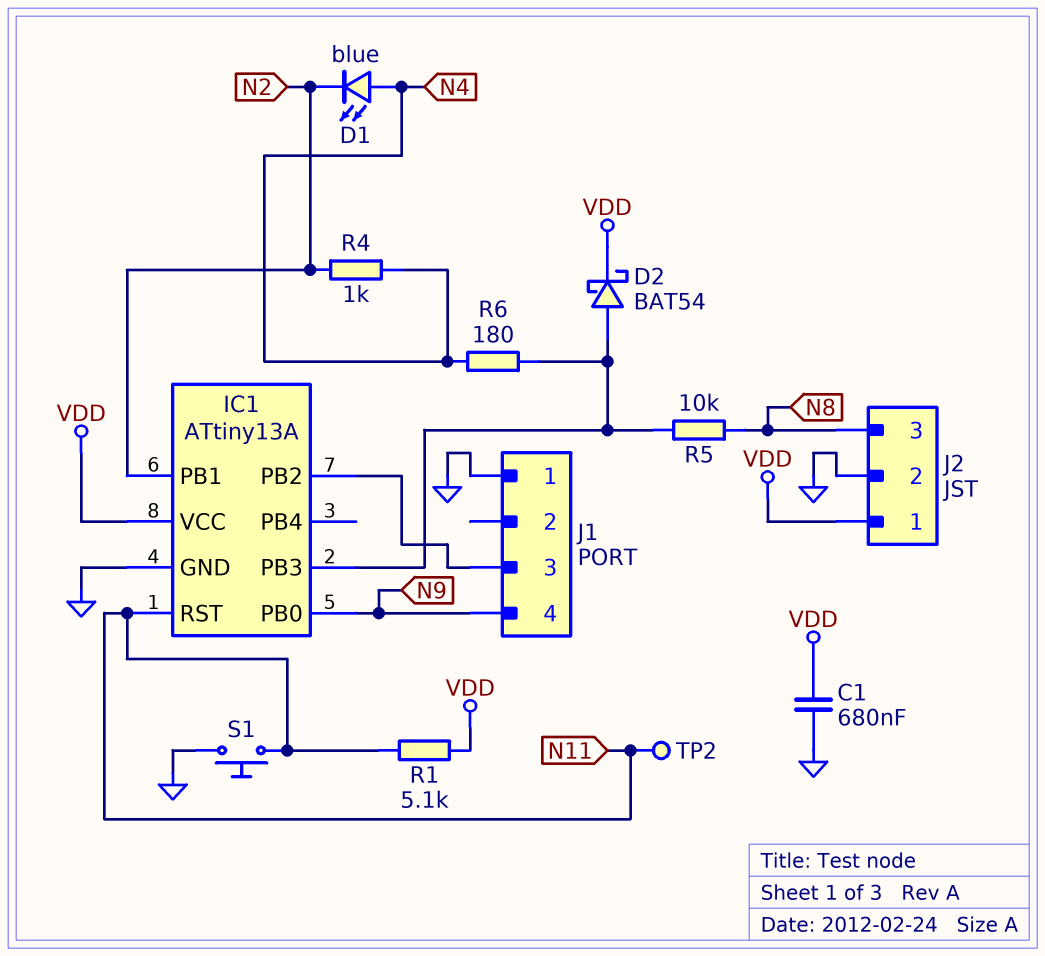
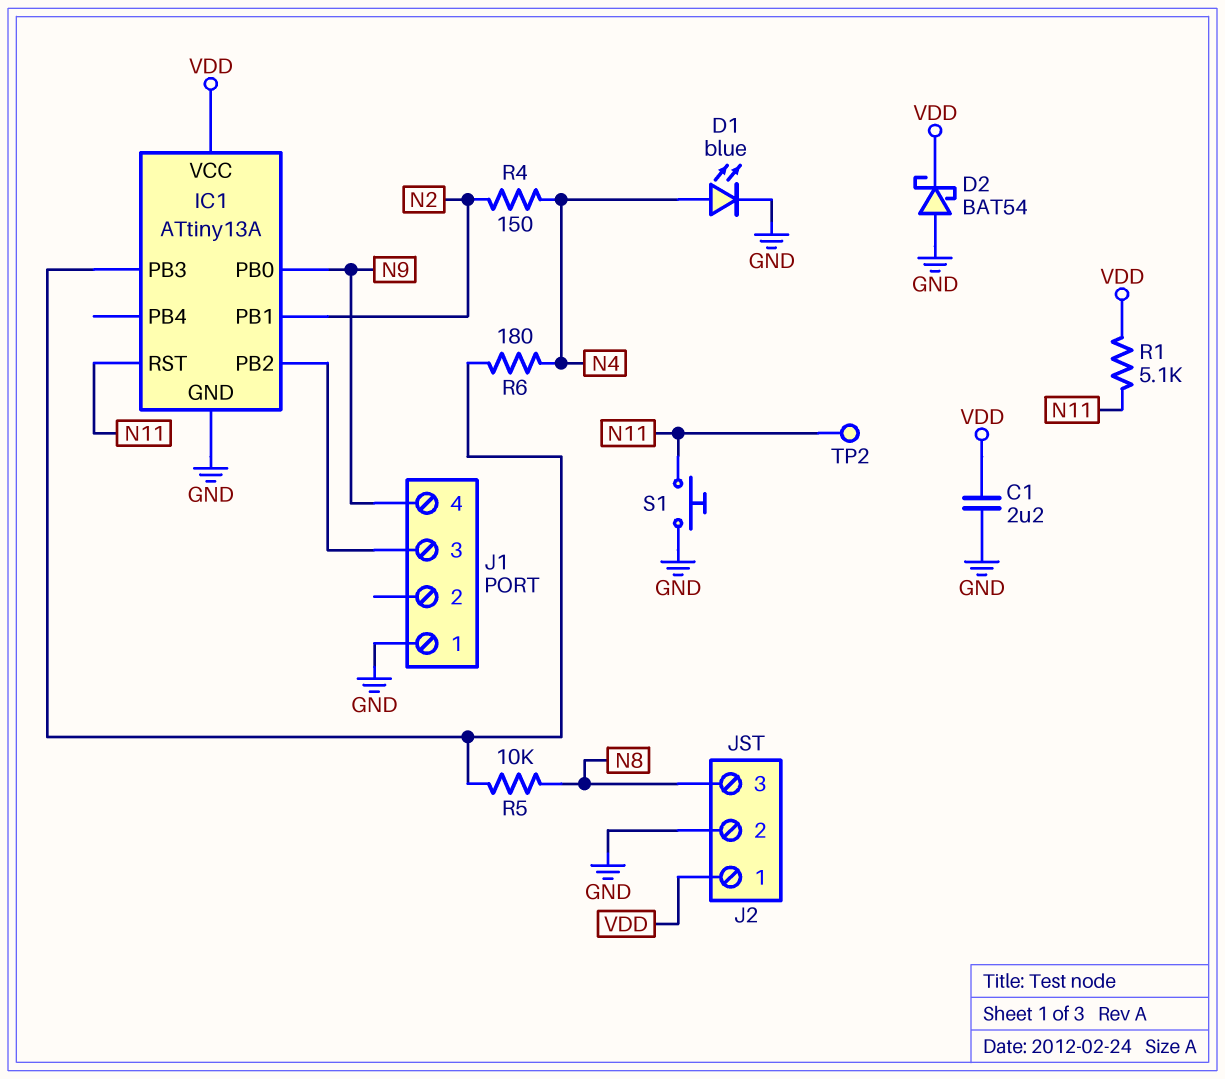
C1: 680nF (GND, VDD) -> 2.2uF (GND, VDD)
D1: LED blue (A N4, K N2) -> LED blue (A N4, K GND)
D2: schottky BAT54 (A IC1/PB3, K VDD) -> schottky BAT54 (A GND, K VDD)
R4: 1k (N2, N4) -> 150 (N2, N4)

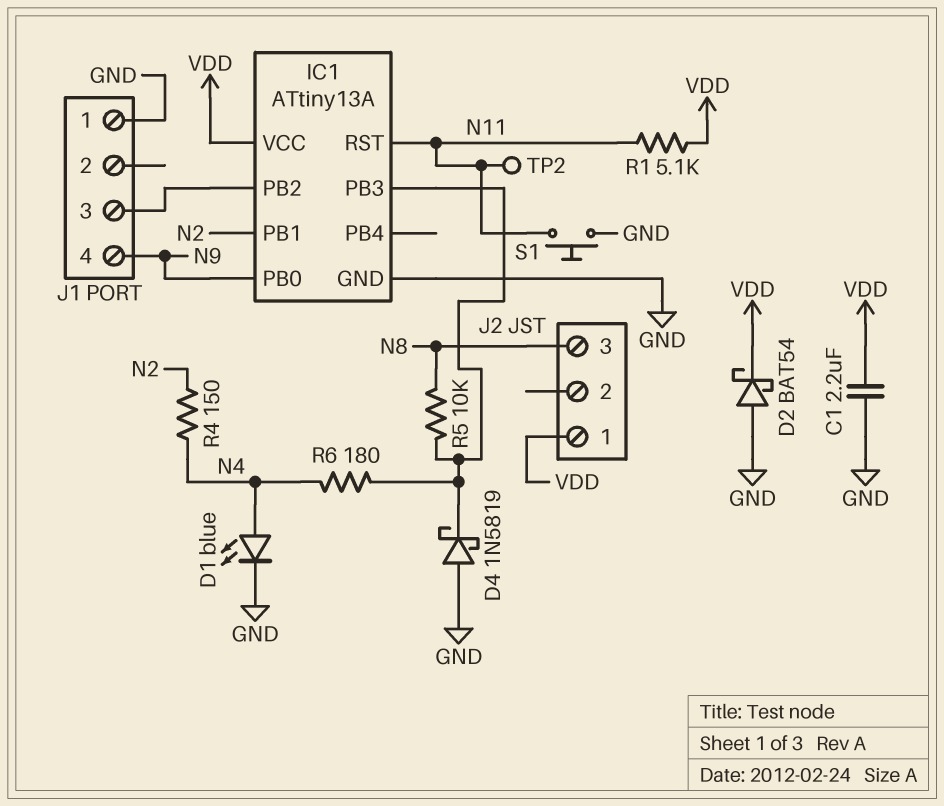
D4: none -> schottky 1N5819 (A GND, K IC1/PB3)
J2 pin 2: GND -> none

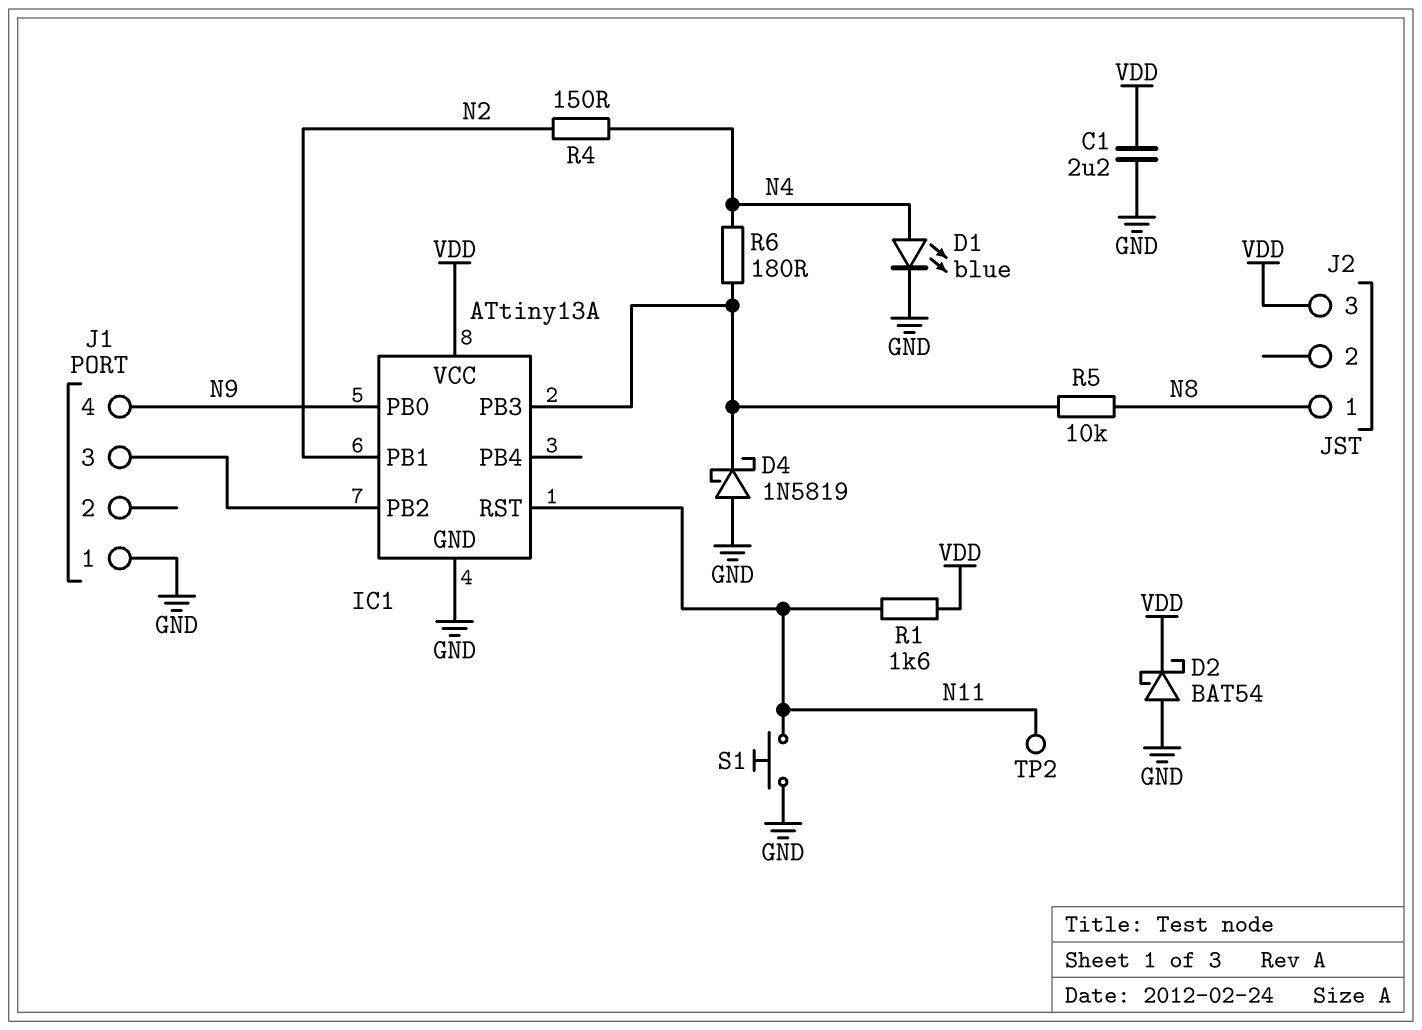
J2 pin 1: VDD -> N8
J2 pin 3: N8 -> VDD
R1: 5.1k (N11, VDD) -> 1.6k (N11, VDD)

